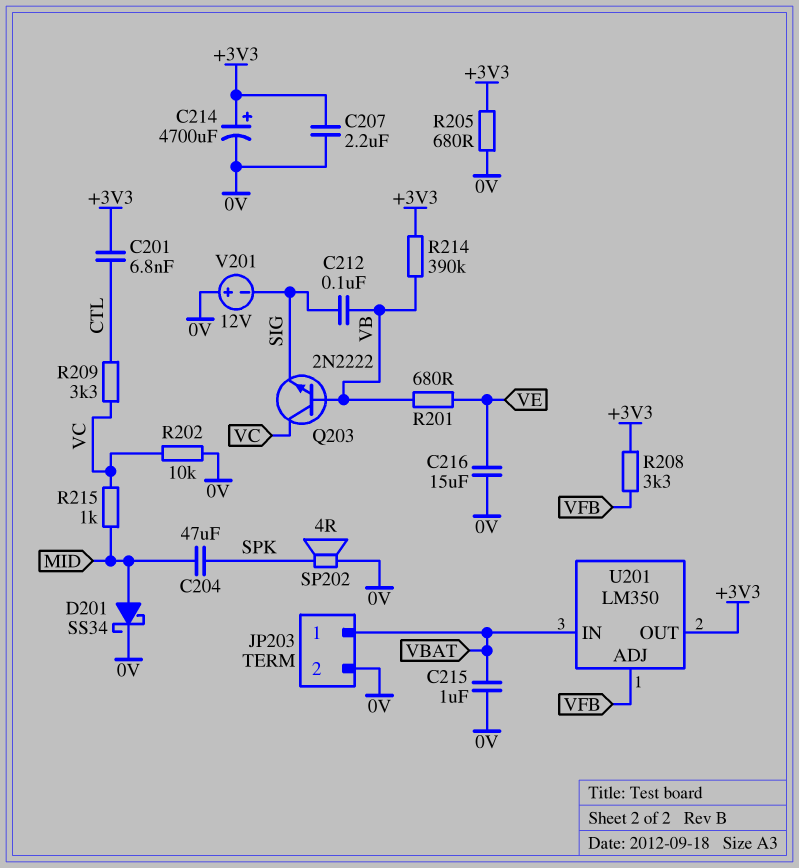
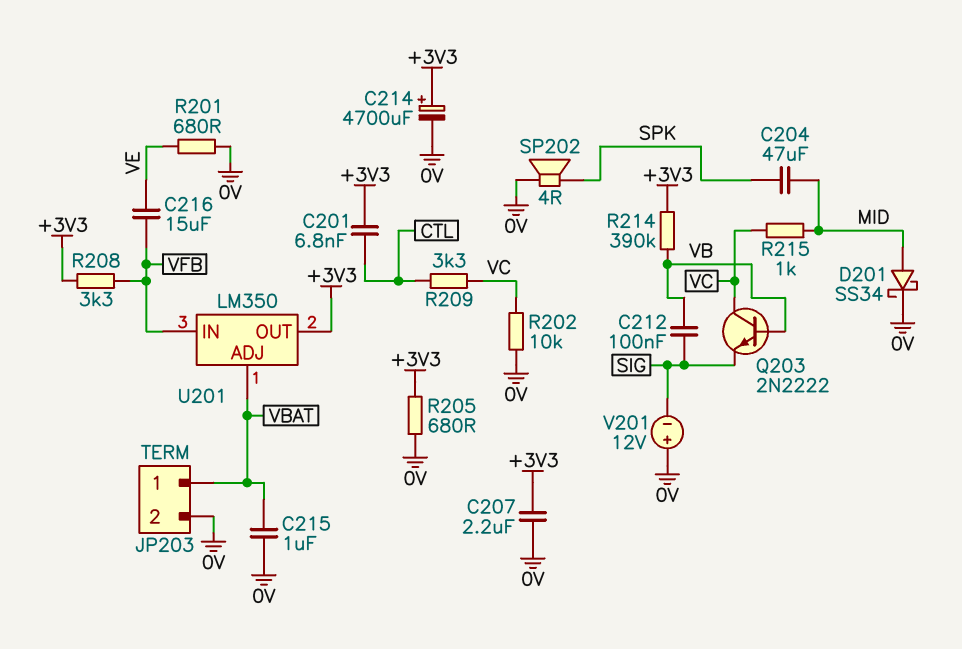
C216: 15uF (0V, VE) -> 15uF (VE, VFB)
R201: 680 (VB, VE) -> 680 (0V, VE)
U201 pin ADJ: VFB -> VBAT
U201 pin IN: VBAT -> VFB

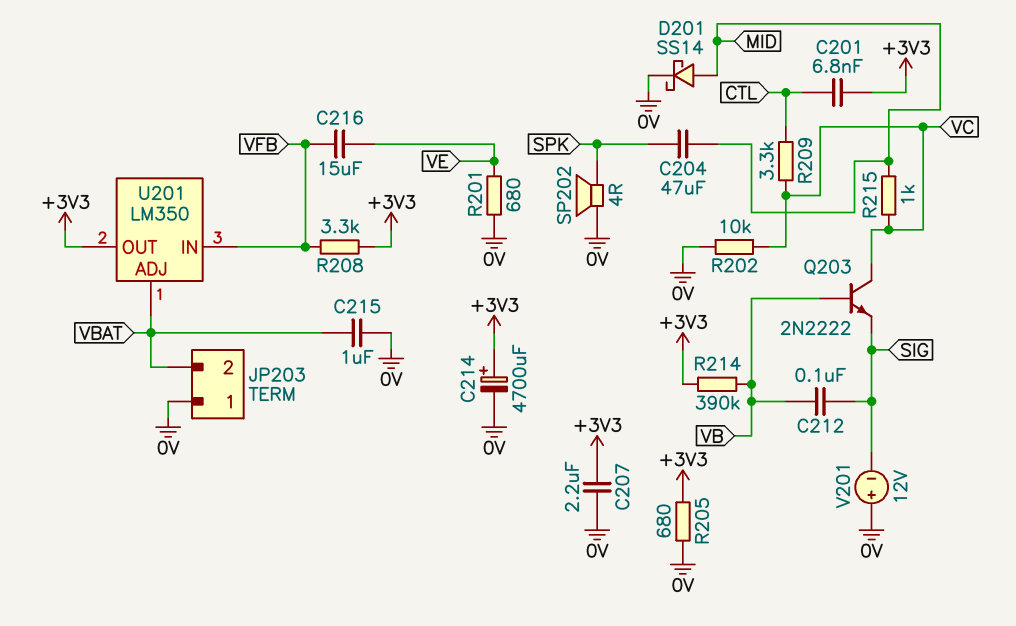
D201: schottky SS34 (A MID, K 0V) -> schottky SS14 (A MID, K 0V)
JP203 pin 1: VBAT -> 0V
JP203 pin 2: 0V -> VBAT

